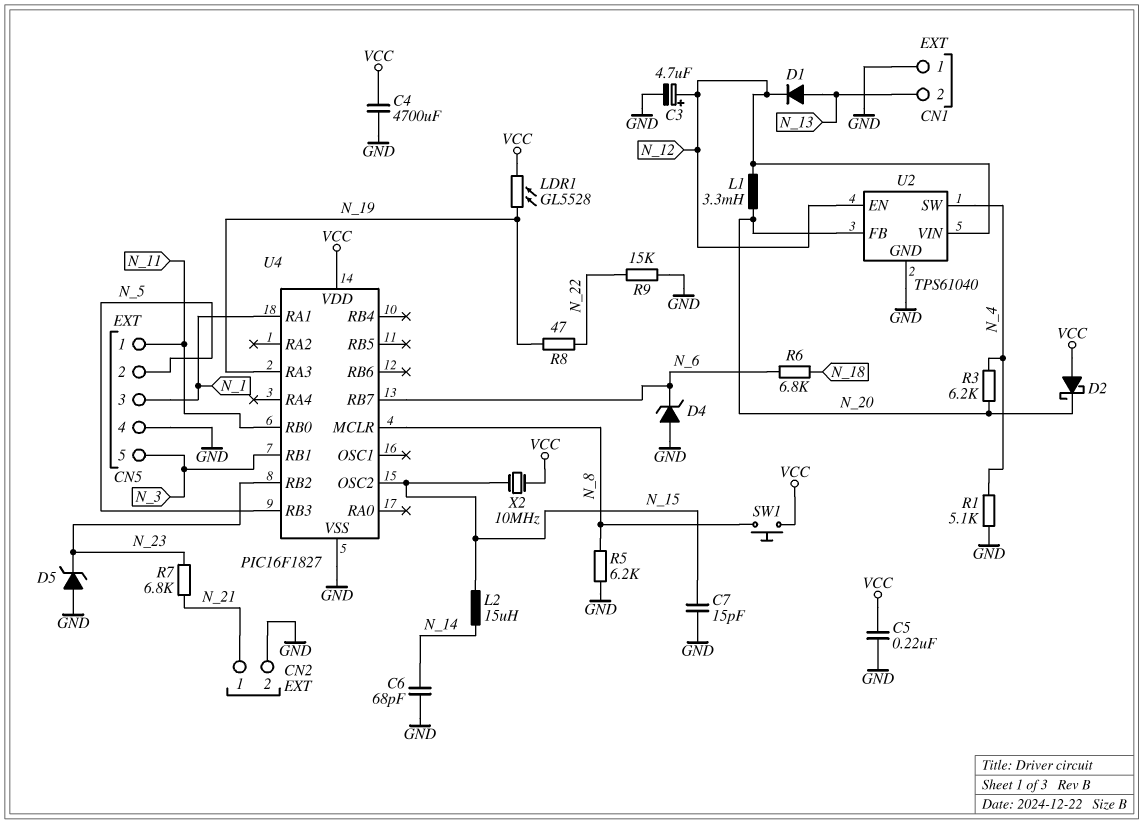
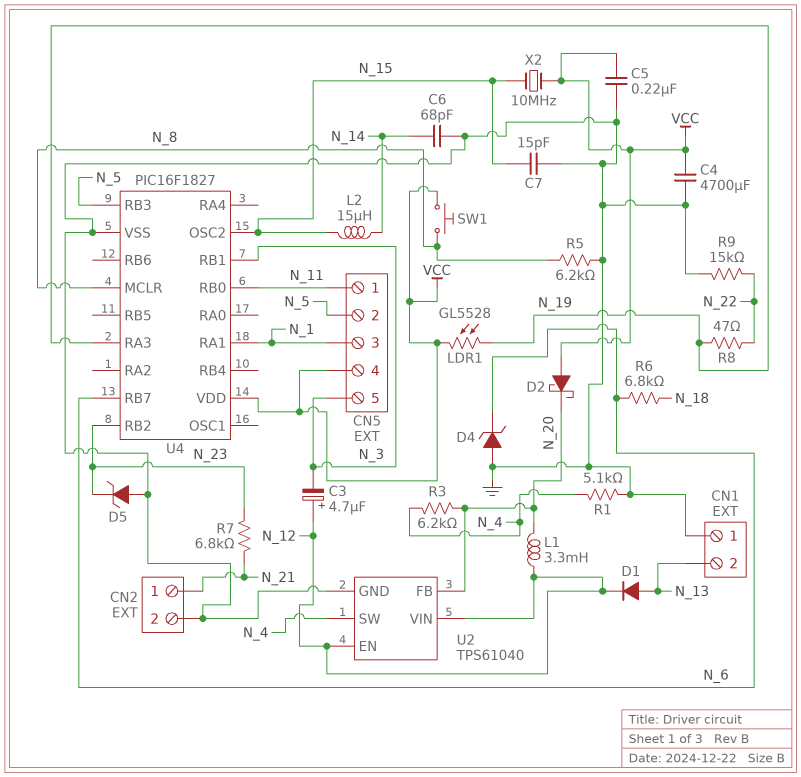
C3: 4.7uF (plus N_12, minus GND) -> 4.7uF (plus N_12, minus N_3)
CN5 pin 4: GND -> VCC

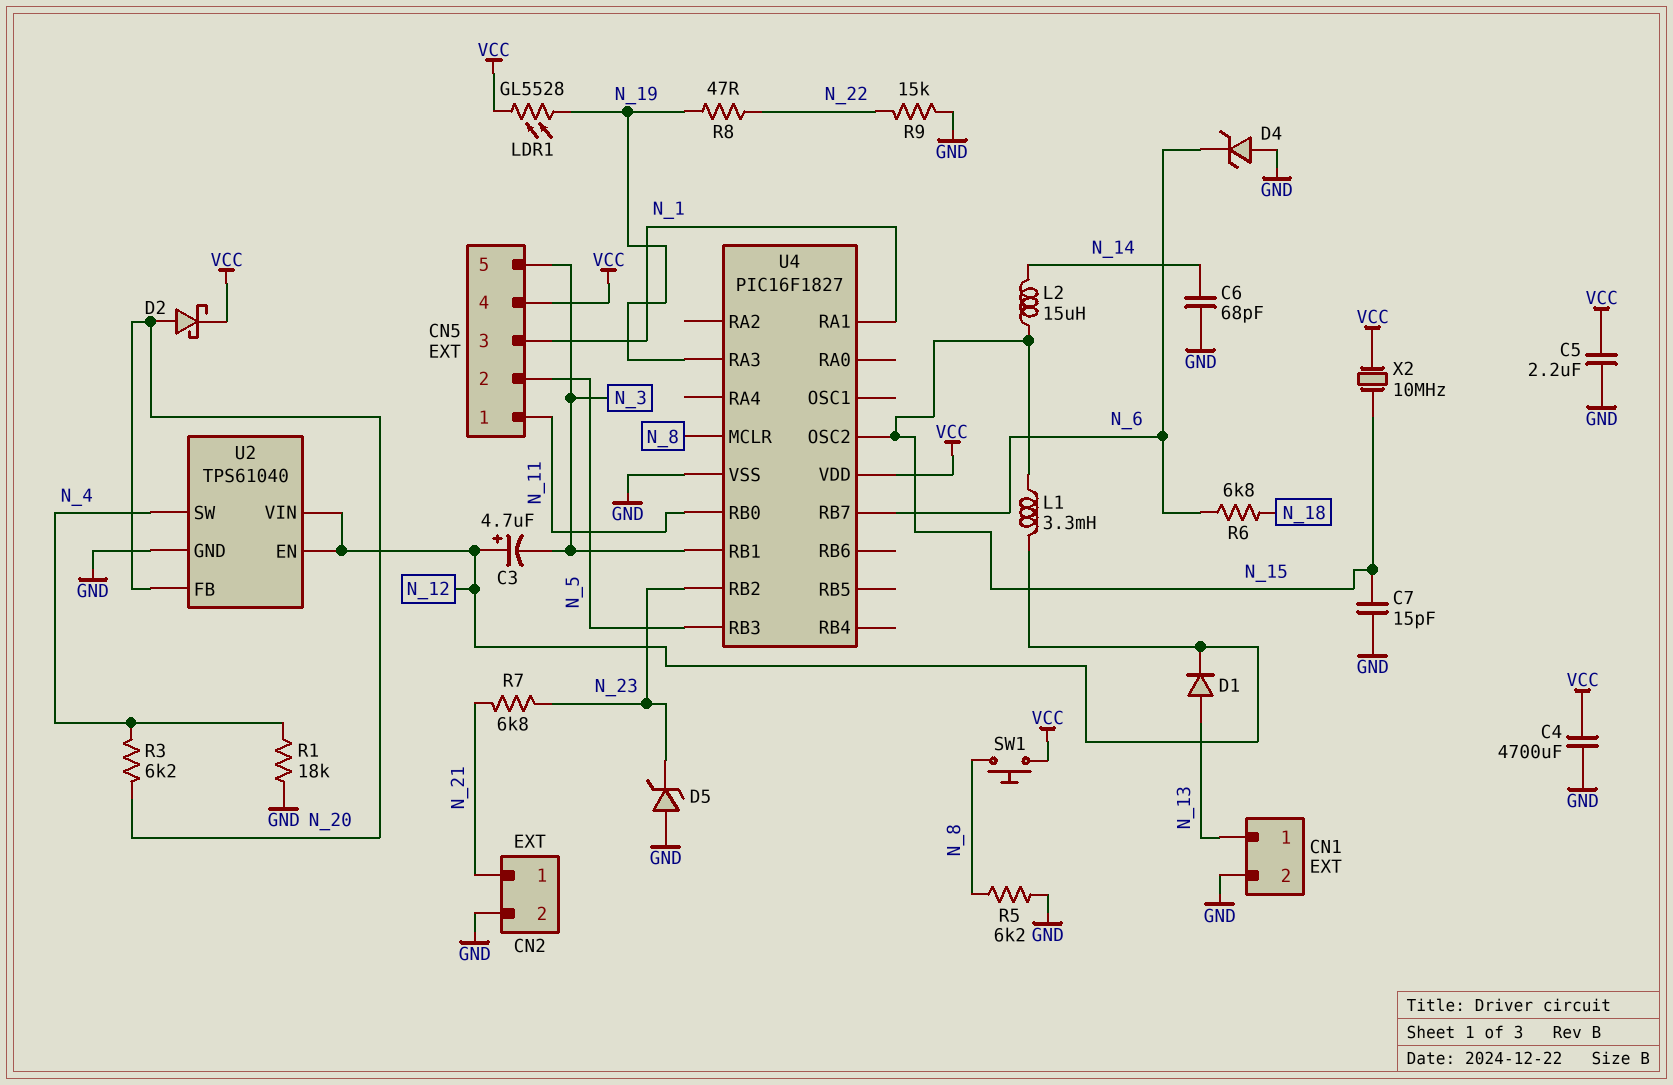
C5: 220nF (GND, VCC) -> 2.2uF (GND, VCC)
CN1 pin 1: GND -> N_13
CN1 pin 2: N_13 -> GND
D2: schottky (A VCC, K N_20) -> schottky (A N_20, K VCC)
L1: 3.3mH (N_12, N_20) -> 3.3mH (N_12, N_15)
R1: 5.1k (GND, N_4) -> 18k (GND, N_4)

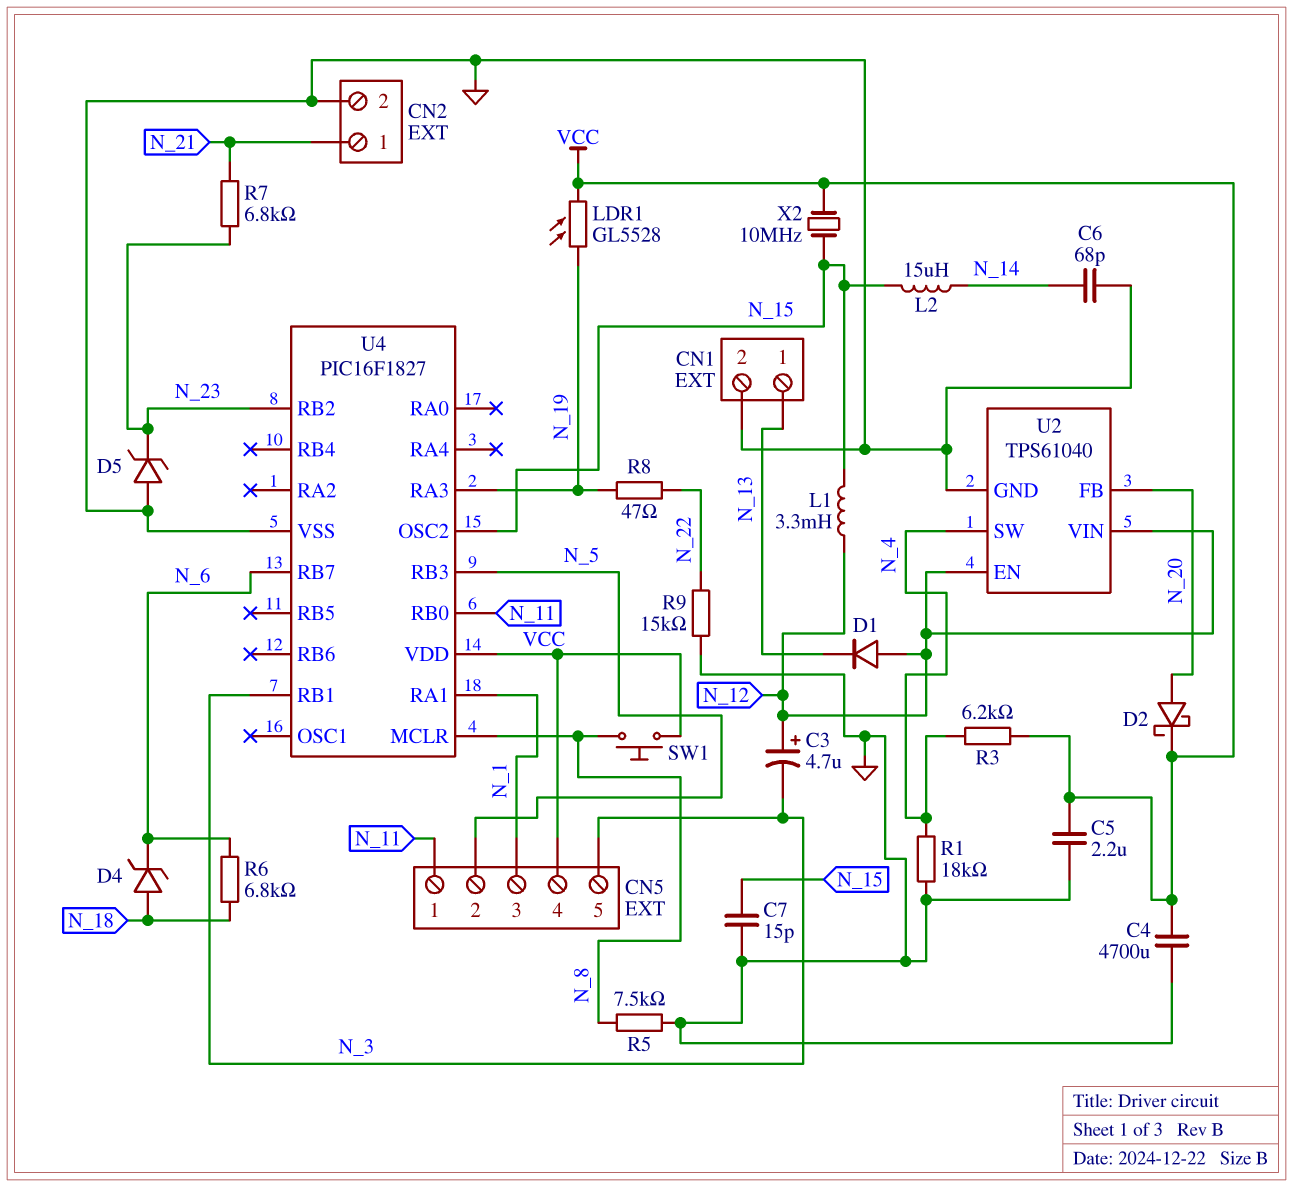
D1: diode (A N_13, K N_12) -> diode (A N_12, K N_13)
D4: zener (A GND, K N_6) -> zener (A N_18, K N_6)
R3: 6.2k (N_4, N_20) -> 6.2k (N_4, VCC)
R5: 6.2k (GND, N_8) -> 7.5k (GND, N_8)

